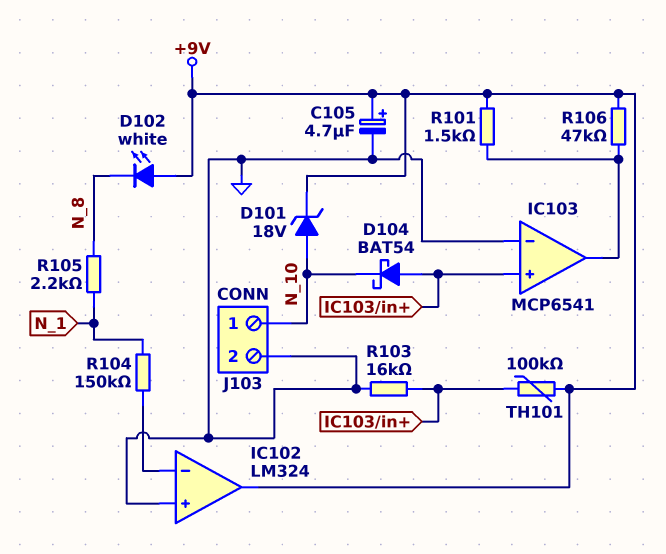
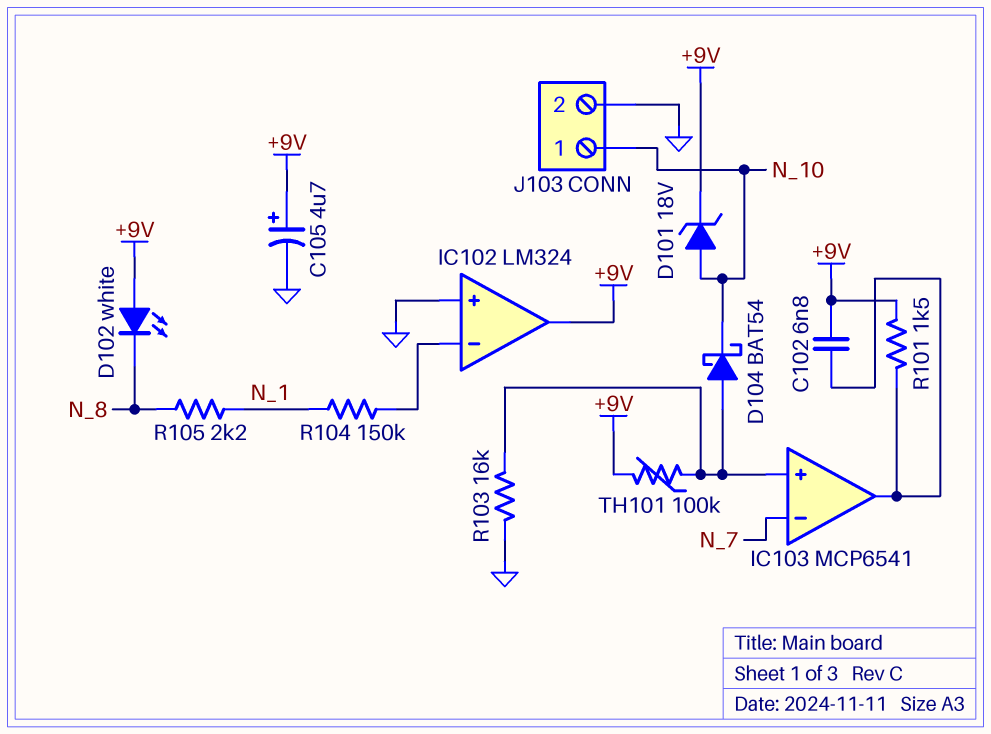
C102: none -> 6.8nF (+9V, IC103/out)
IC103 pin in-: GND -> N_7
R106: 47k (+9V, IC103/out) -> none

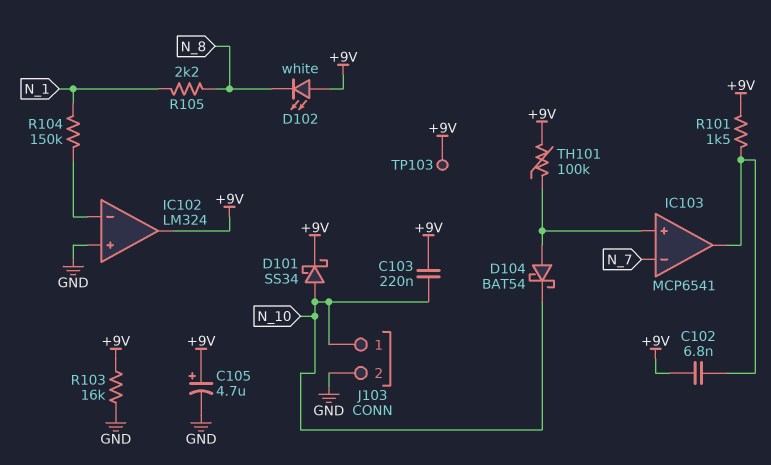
C103: none -> 220nF (+9V, N_10)
D101: zener 18V (A N_10, K +9V) -> schottky SS34 (A N_10, K +9V)
R103: 16k (GND, IC103/in+) -> 16k (+9V, GND)
TP103: none -> test point (+9V)

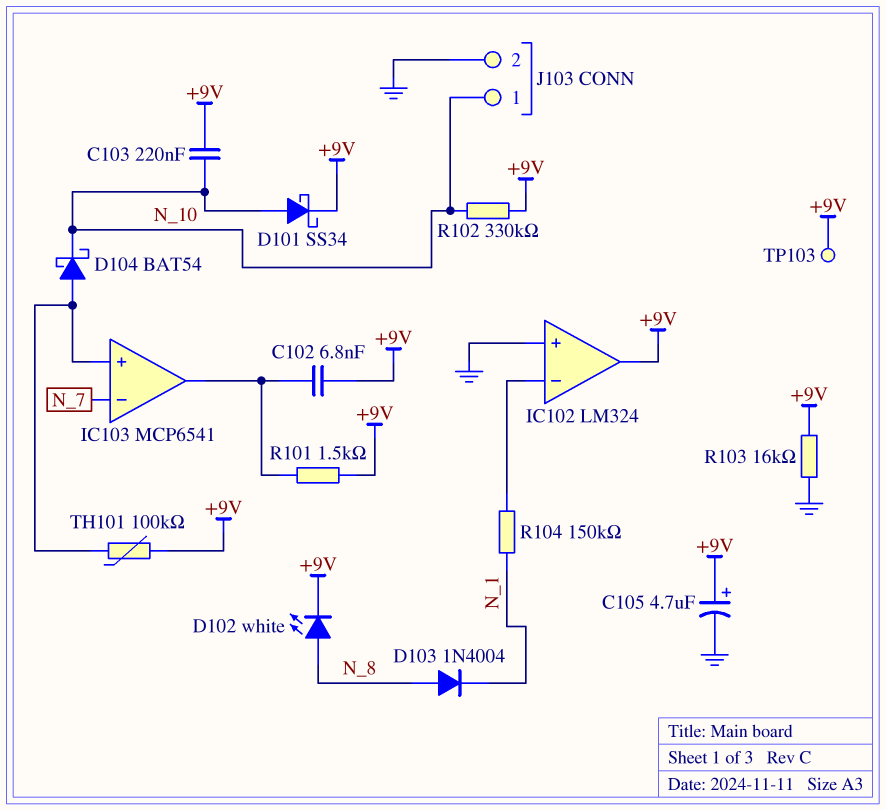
D102: LED white (A +9V, K N_8) -> LED white (A N_8, K +9V)
D103: none -> diode 1N4004 (A N_8, K N_1)
R102: none -> 330k (+9V, N_10)
R105: 2.2k (N_1, N_8) -> none

